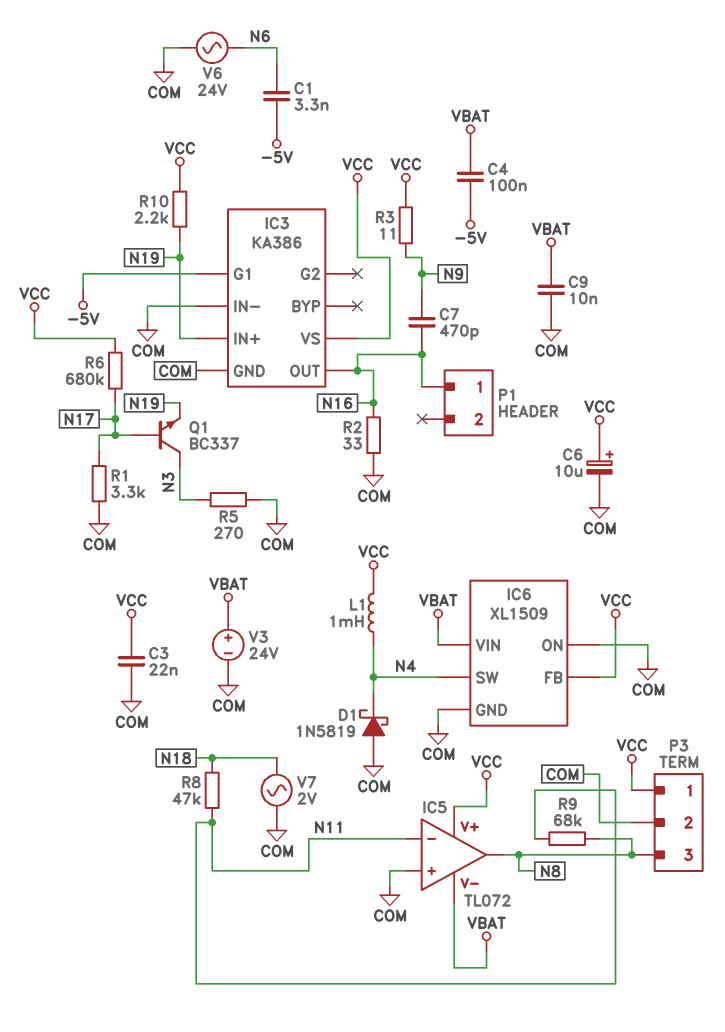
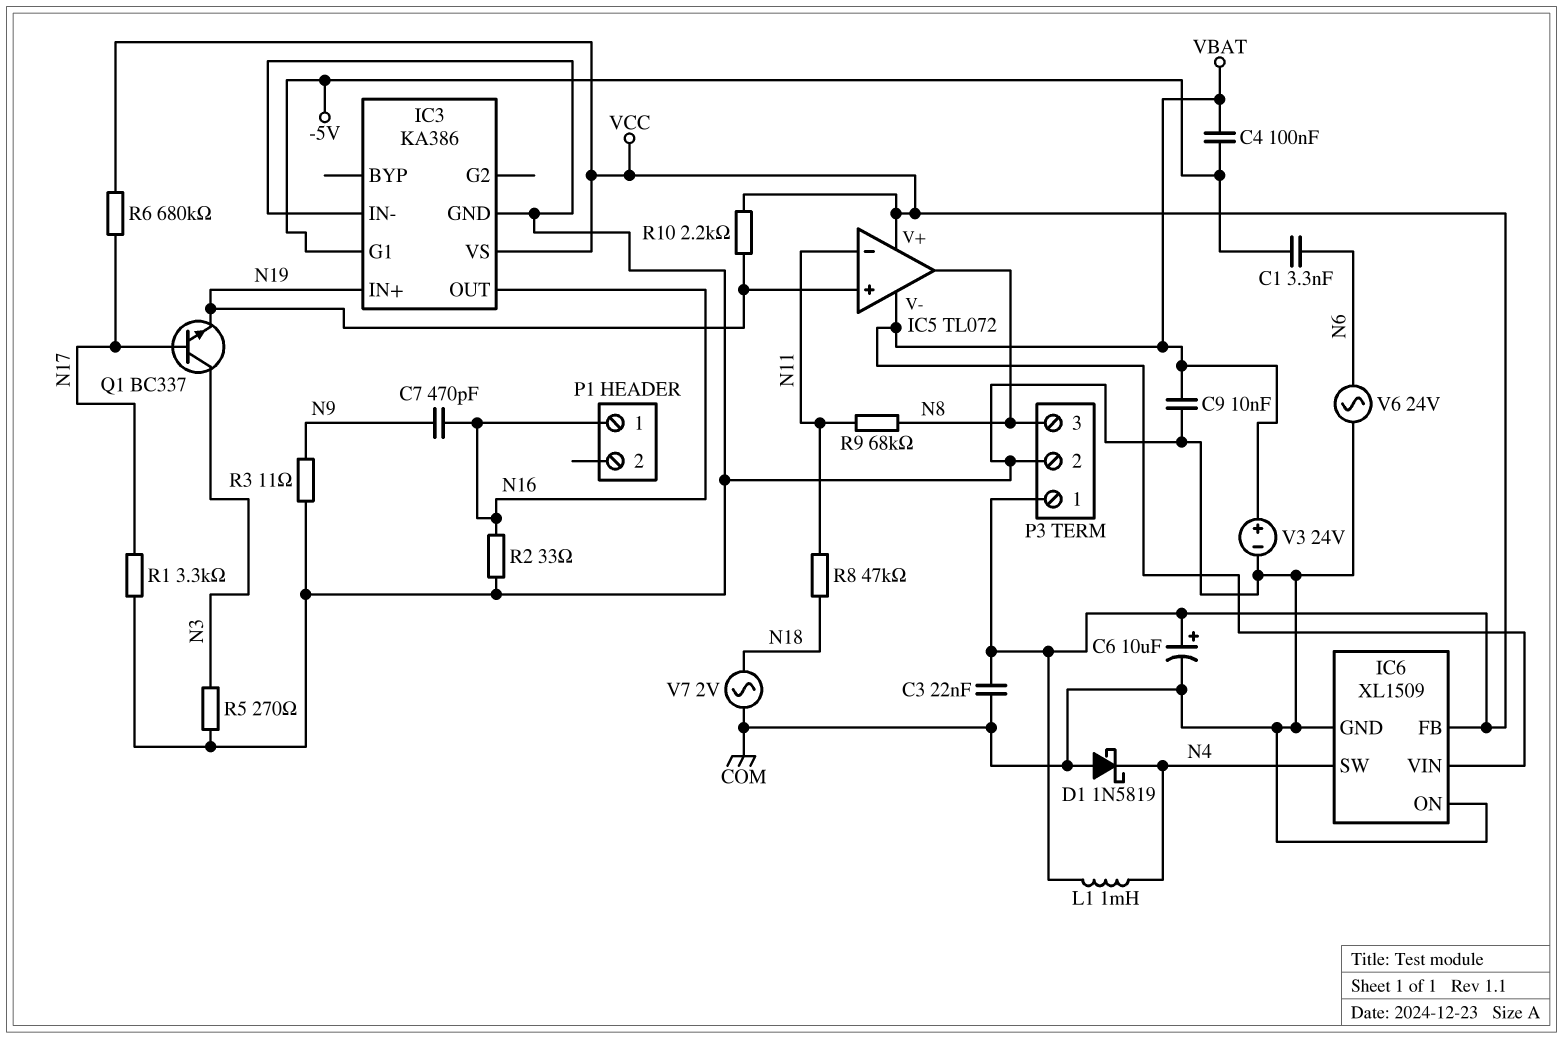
IC5 pin in+: COM -> N19
R3: 11 (N9, VCC) -> 11 (COM, N9)

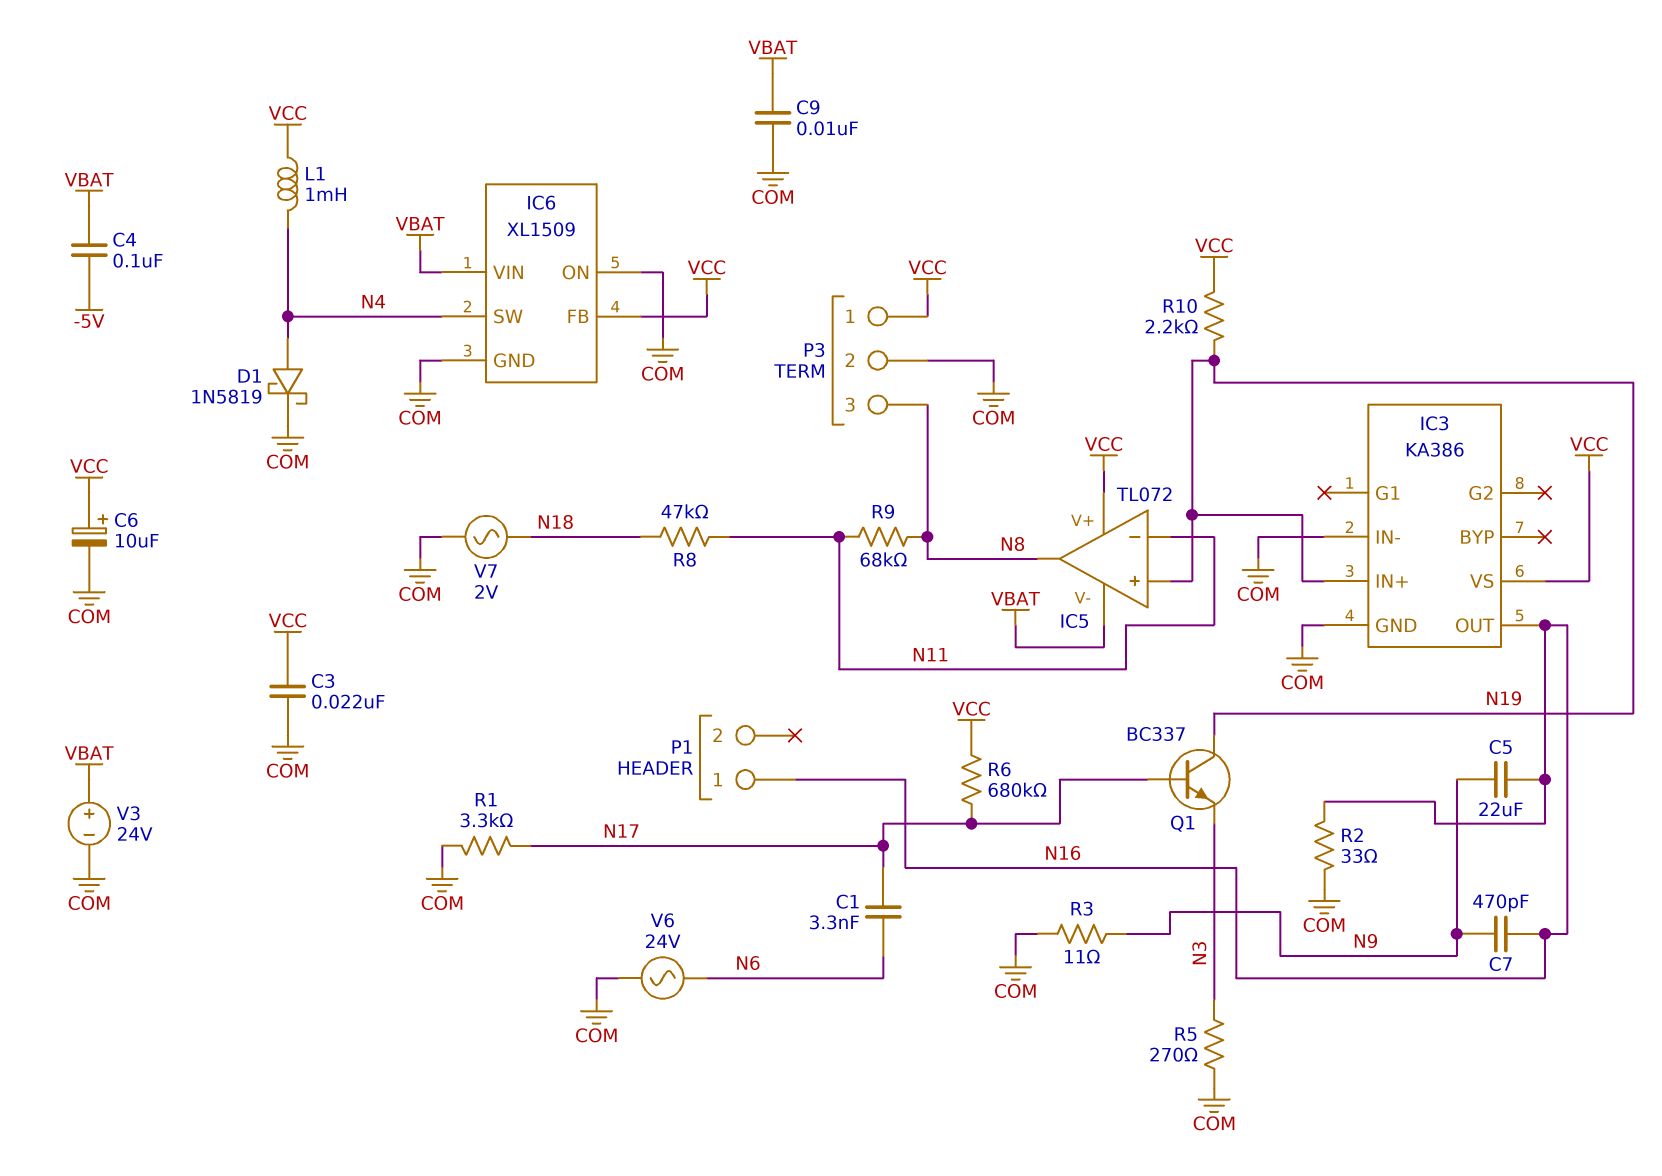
C1: 3.3nF (-5V, N6) -> 3.3nF (N6, N17)
C5: none -> 22uF (N9, N16)
D1: schottky 1N5819 (A COM, K N4) -> schottky 1N5819 (A N4, K COM)
IC3 pin G1: -5V -> none
Q1: NPN BC337 (B N17, C N3, E N19) -> NPN BC337 (B N17, C N19, E N3)

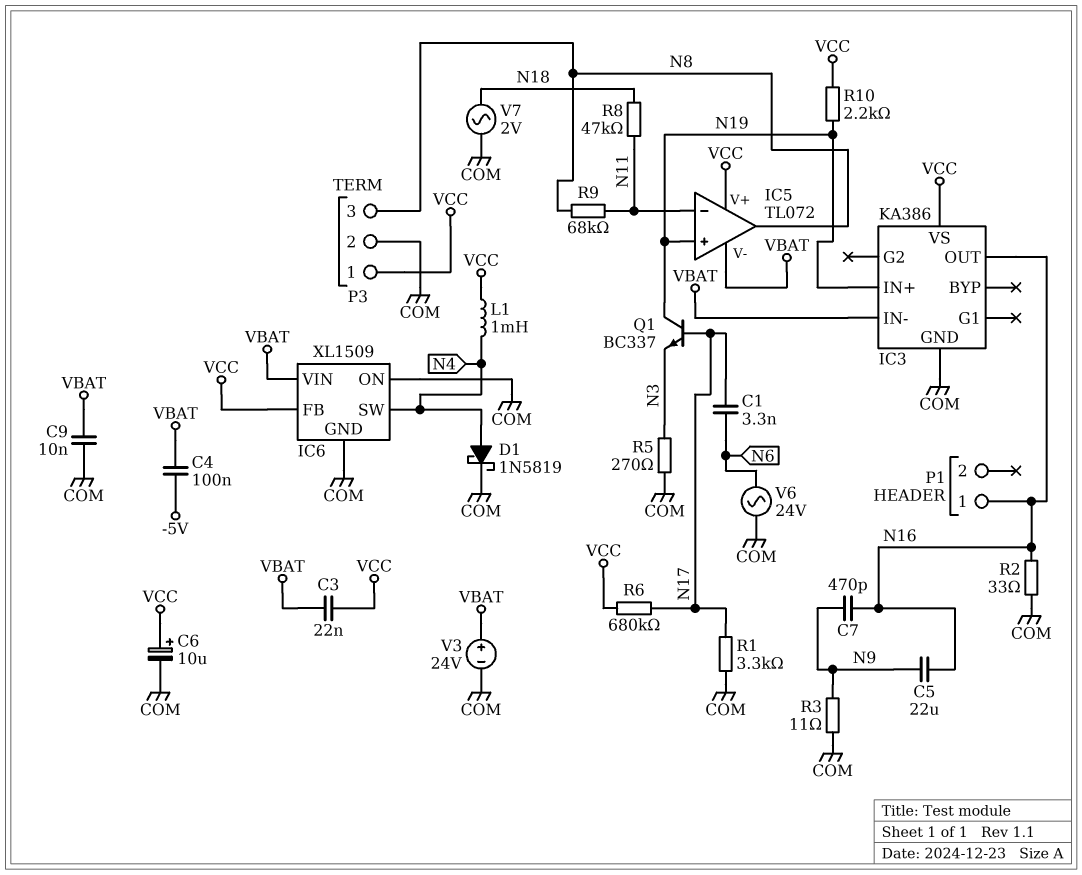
C3: 22nF (COM, VCC) -> 22nF (VBAT, VCC)
IC3 pin IN-: COM -> VBAT

